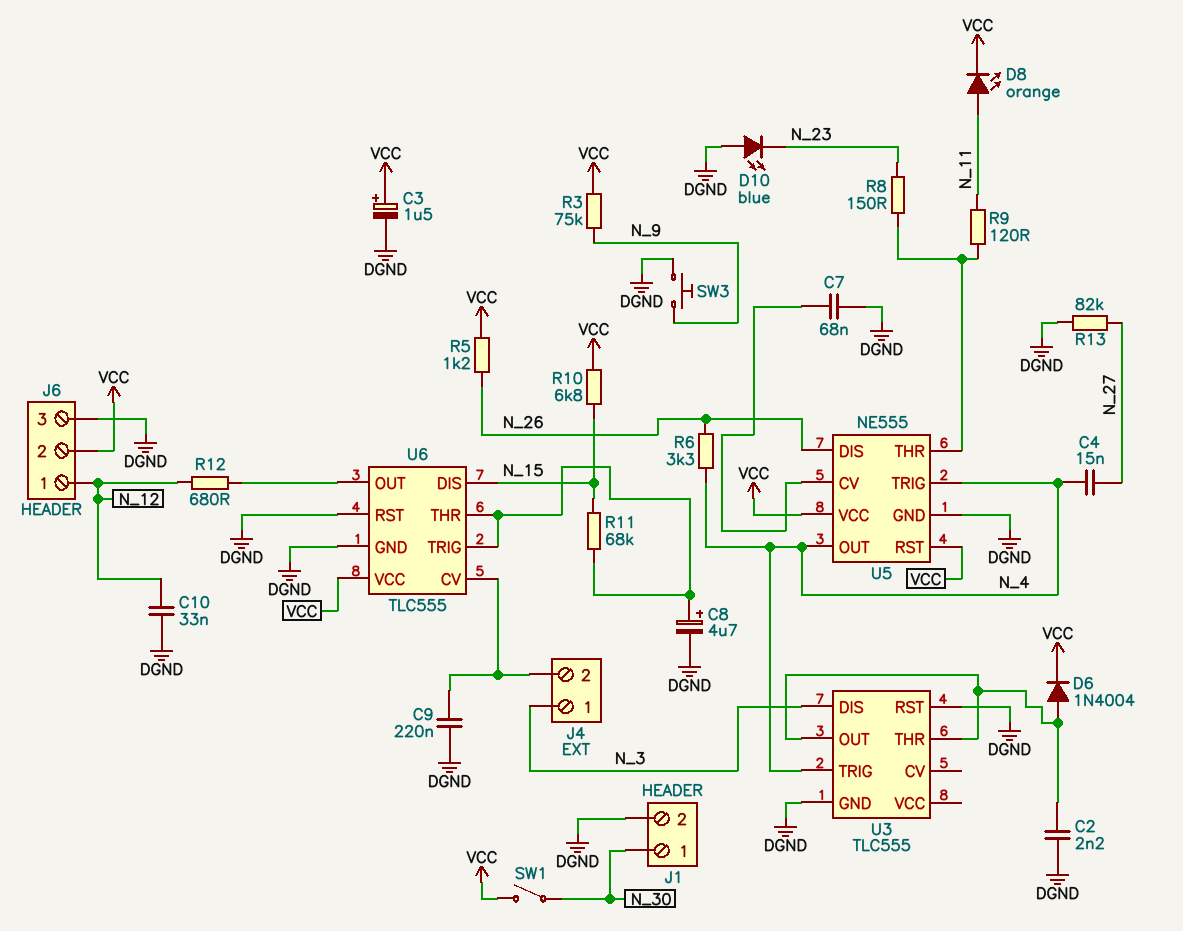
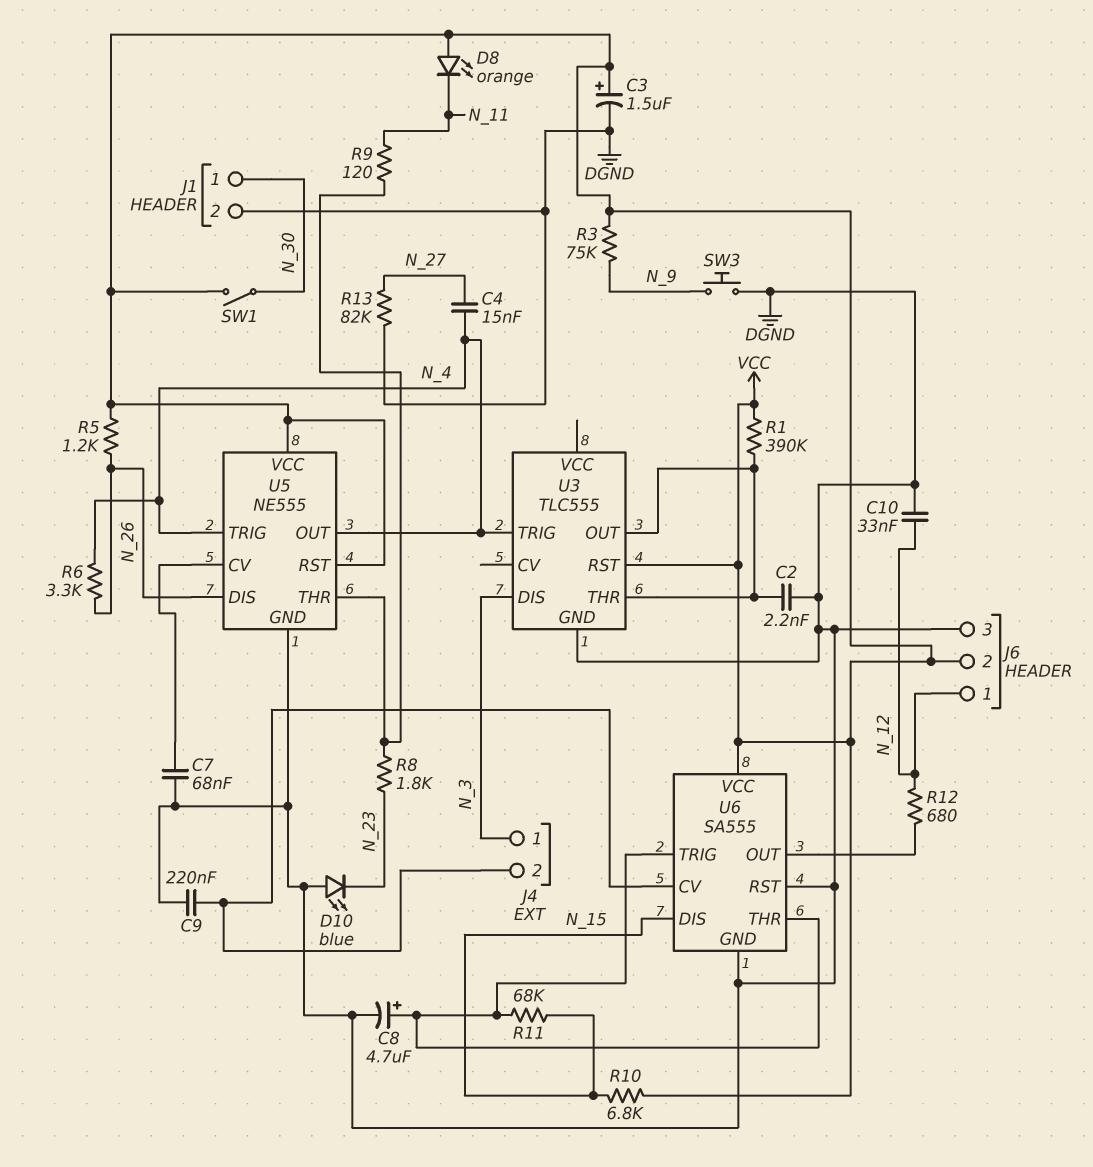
D6: diode 1N4004 (A U3/OUT, K VCC) -> none
D8: LED orange (A N_11, K VCC) -> LED orange (A VCC, K N_11)
R1: none -> 390k (U3/OUT, VCC)
R8: 150 (N_23, U5/THR) -> 1.8k (N_23, U5/THR)
U3 pin RST: DGND -> VCC
U6: TLC555 -> SA555

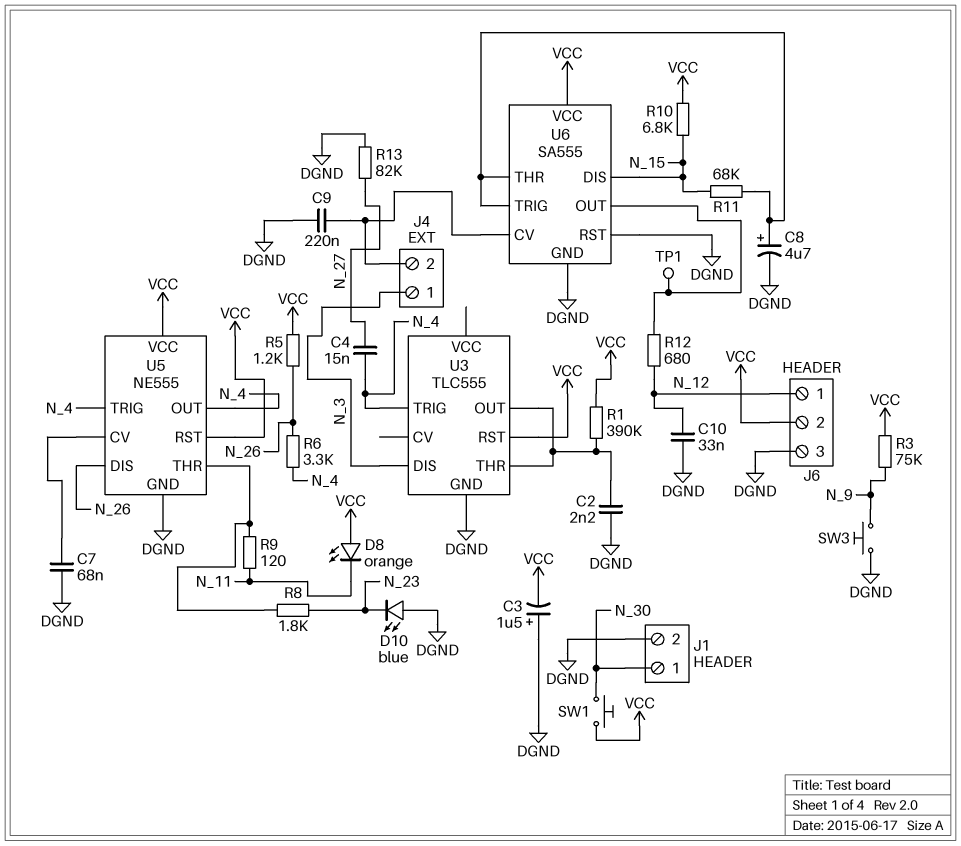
C3: 1.5uF (plus VCC, minus DGND) -> 1.5uF (plus DGND, minus VCC)
SW1: switch (N_30, VCC) -> button (N_30, VCC)
TP1: none -> test point (U6/OUT)

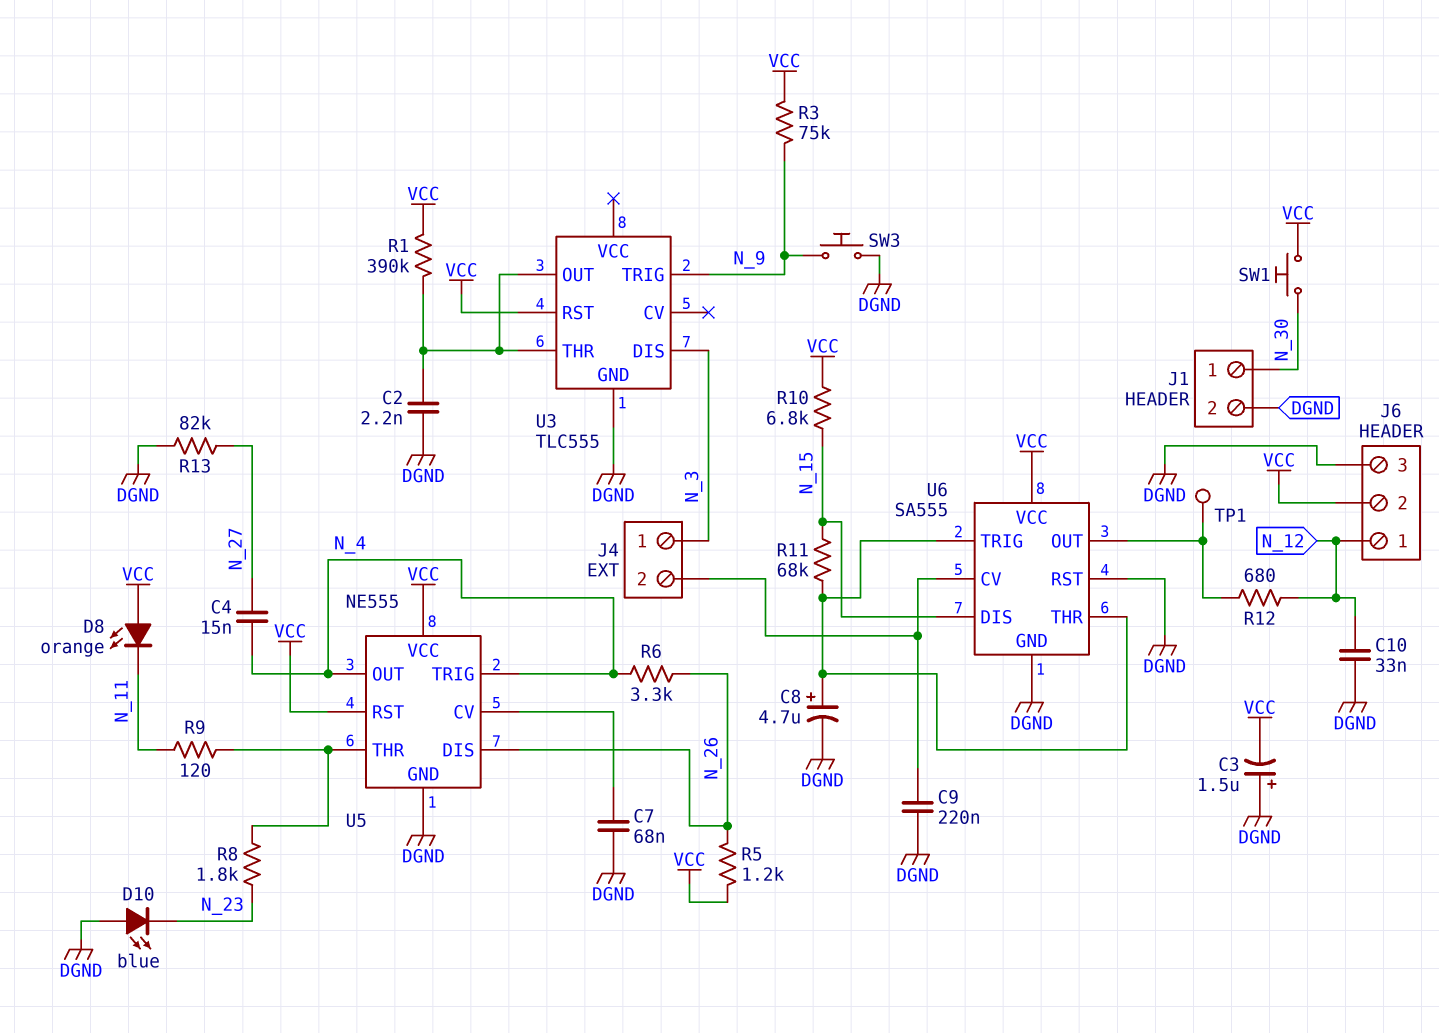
U3 pin TRIG: N_4 -> N_9

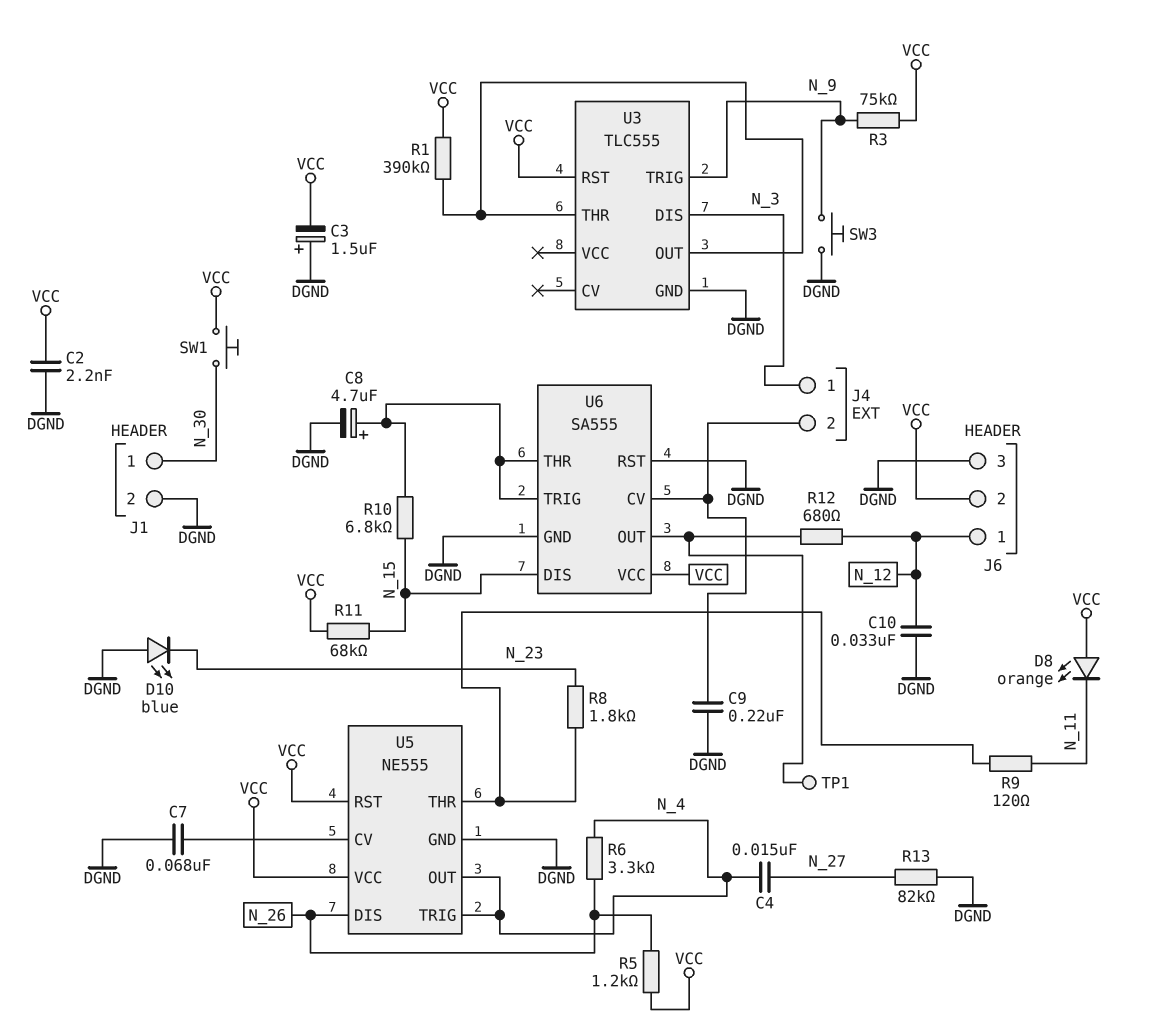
C2: 2.2nF (DGND, U3/OUT) -> 2.2nF (DGND, VCC)
R10: 6.8k (N_15, VCC) -> 6.8k (N_15, U6/THR)
R11: 68k (N_15, U6/THR) -> 68k (N_15, VCC)

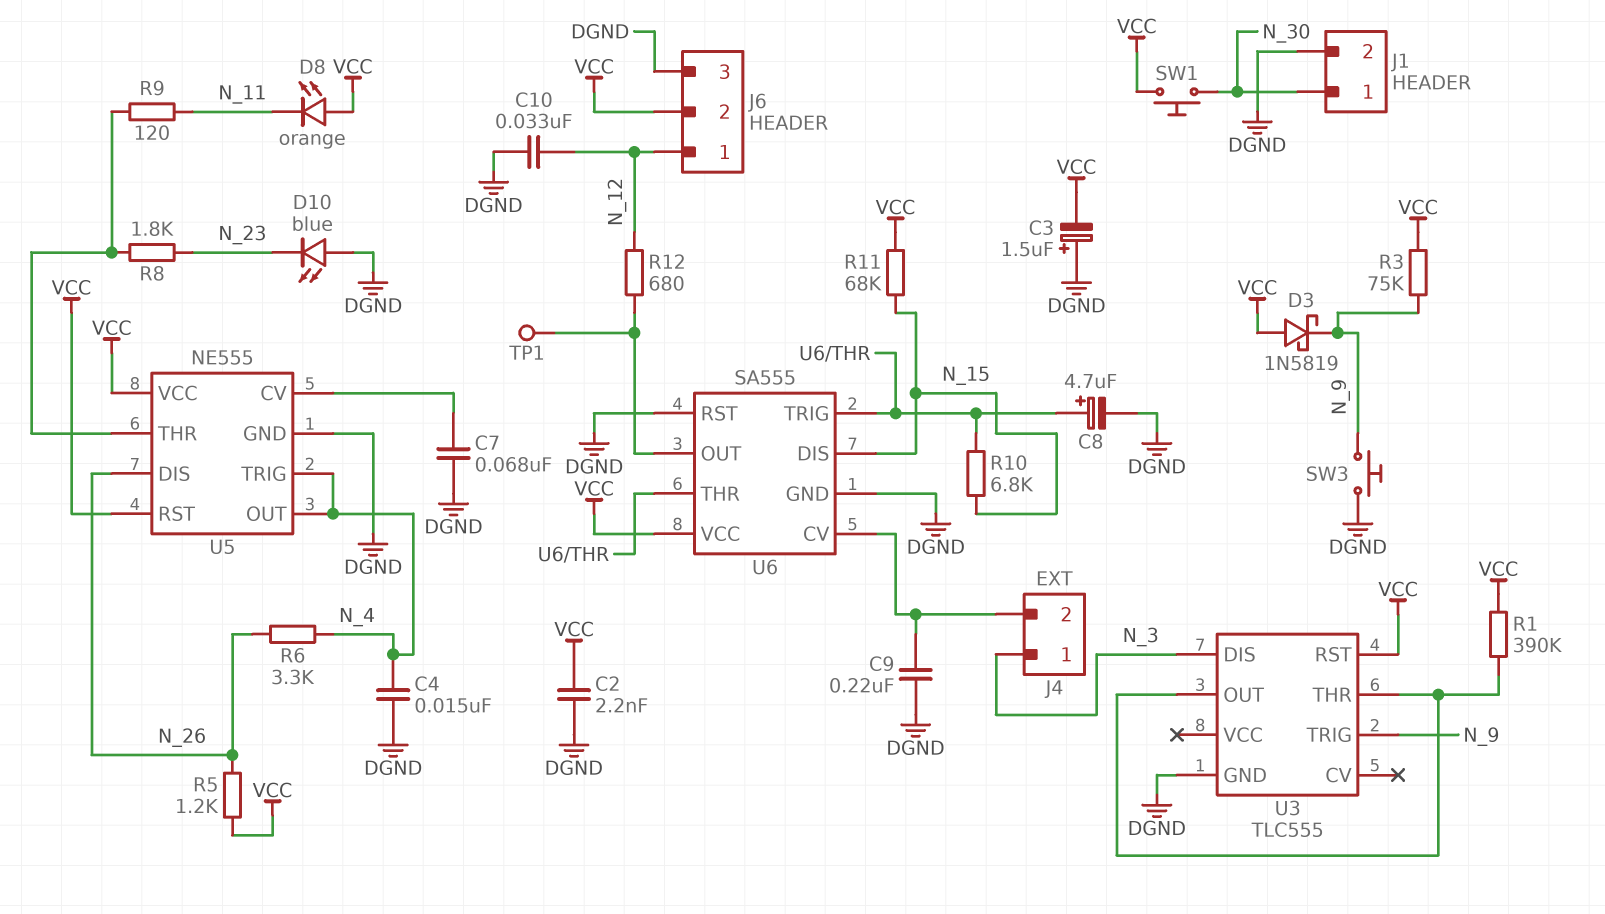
C4: 15nF (N_4, N_27) -> 15nF (DGND, N_4)
D3: none -> schottky 1N5819 (A VCC, K N_9)
R13: 82k (DGND, N_27) -> none

